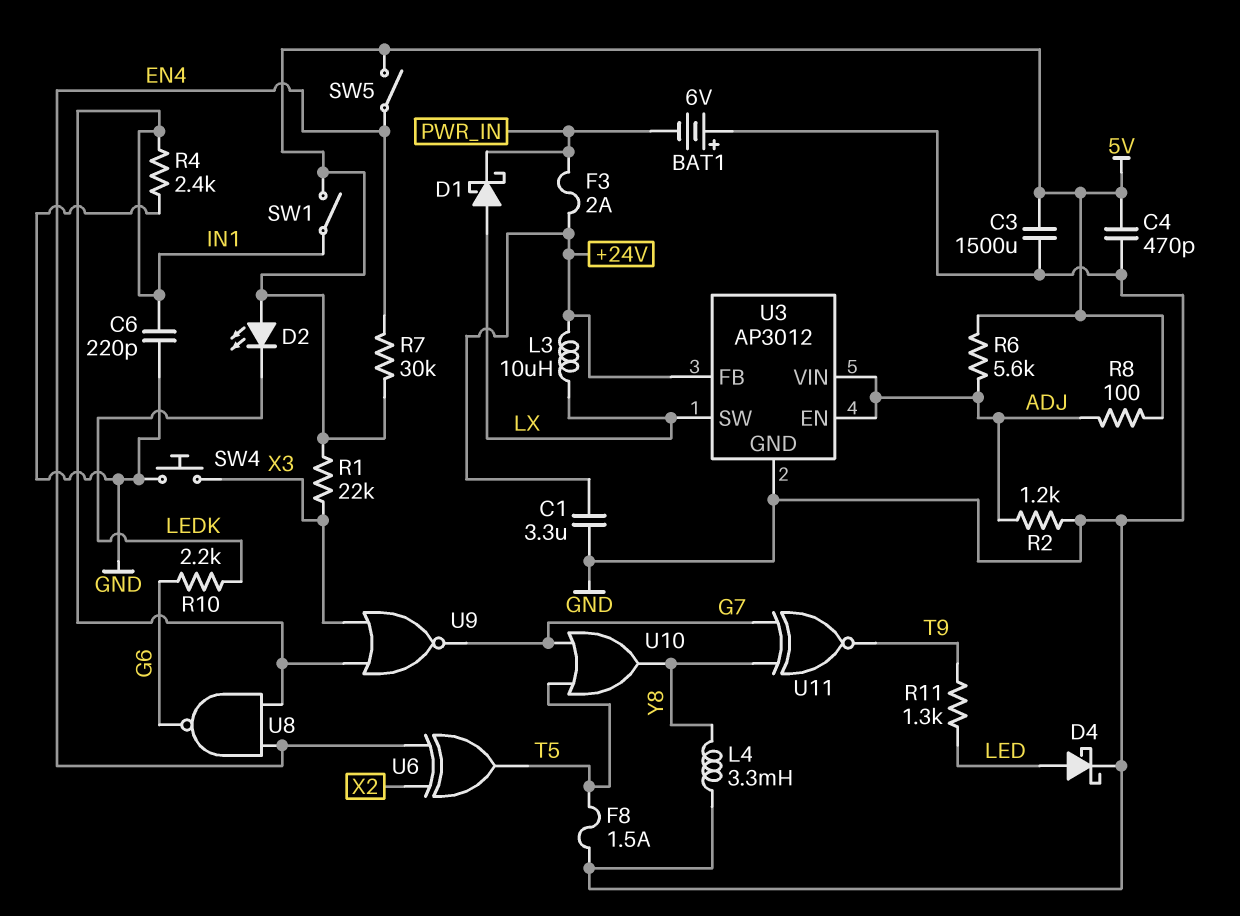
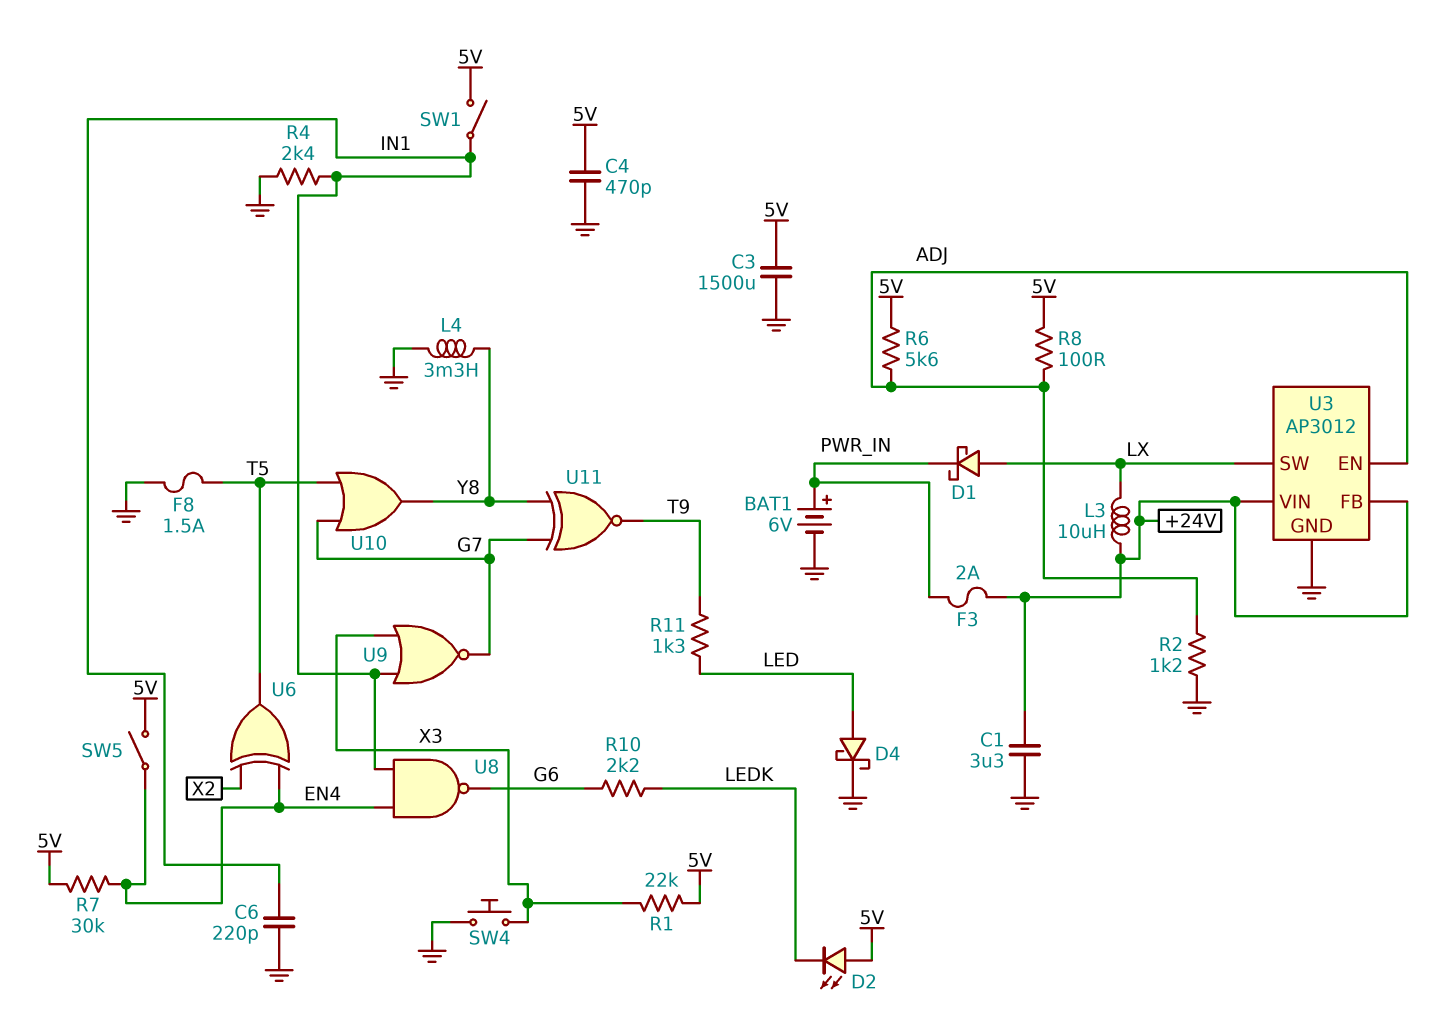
BAT1: 6V (plus GND, minus PWR_IN) -> 6V (plus PWR_IN, minus GND)
U3 pin VIN: ADJ -> +24V

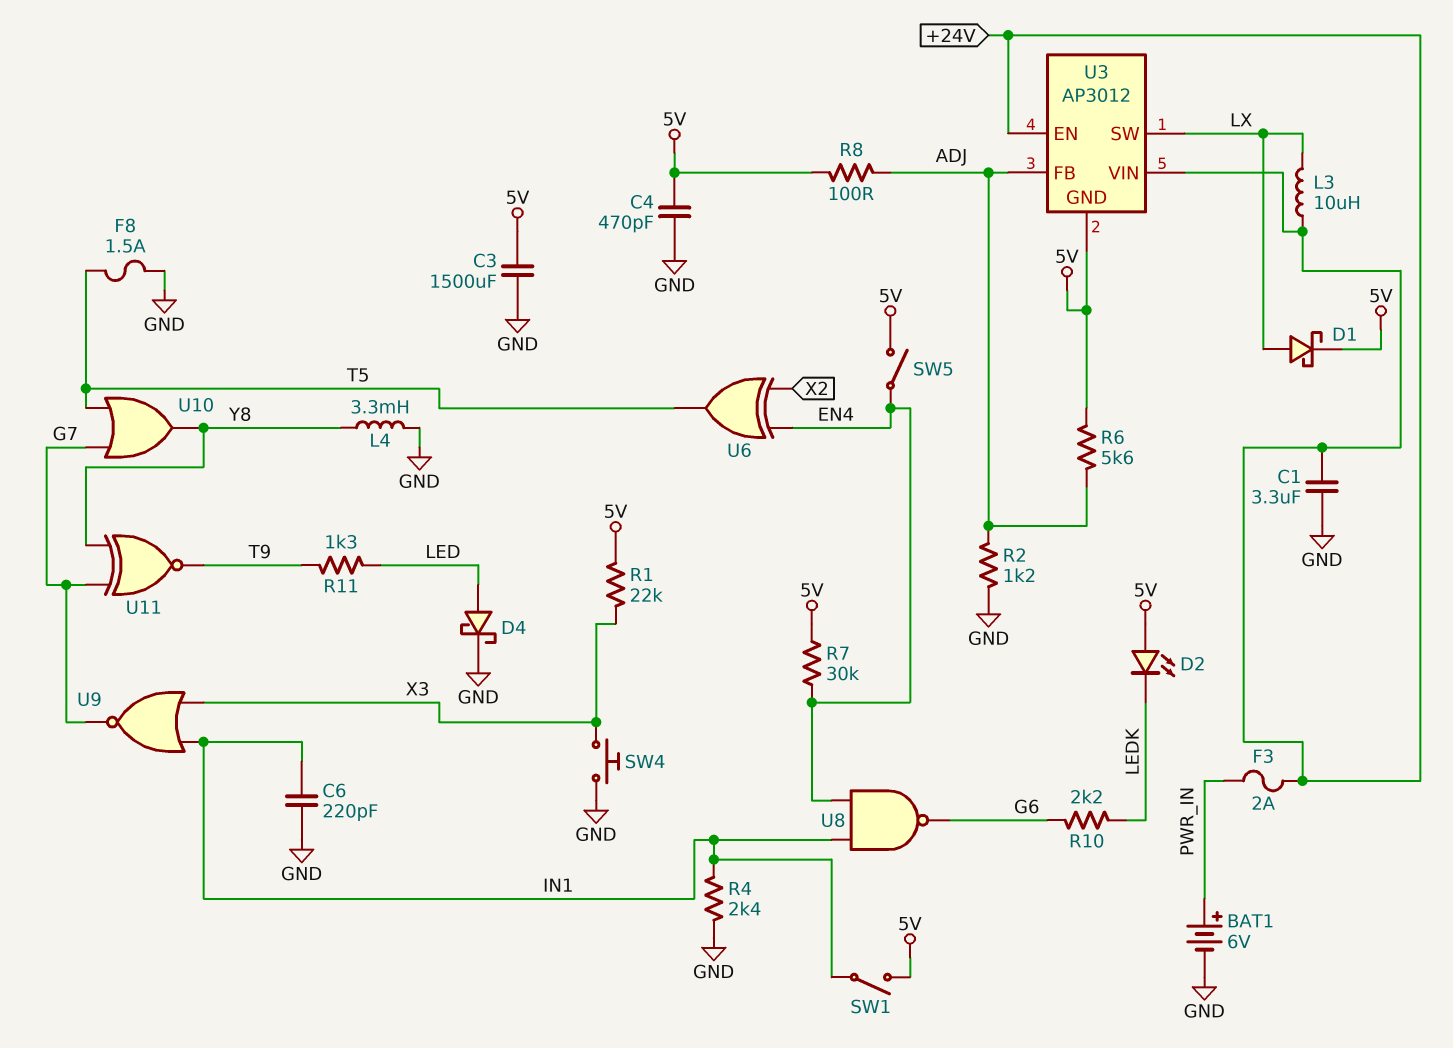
D1: schottky (A LX, K PWR_IN) -> schottky (A LX, K 5V)
U3 pin EN: ADJ -> +24V
U3 pin FB: +24V -> ADJ
U3 pin GND: GND -> 5V

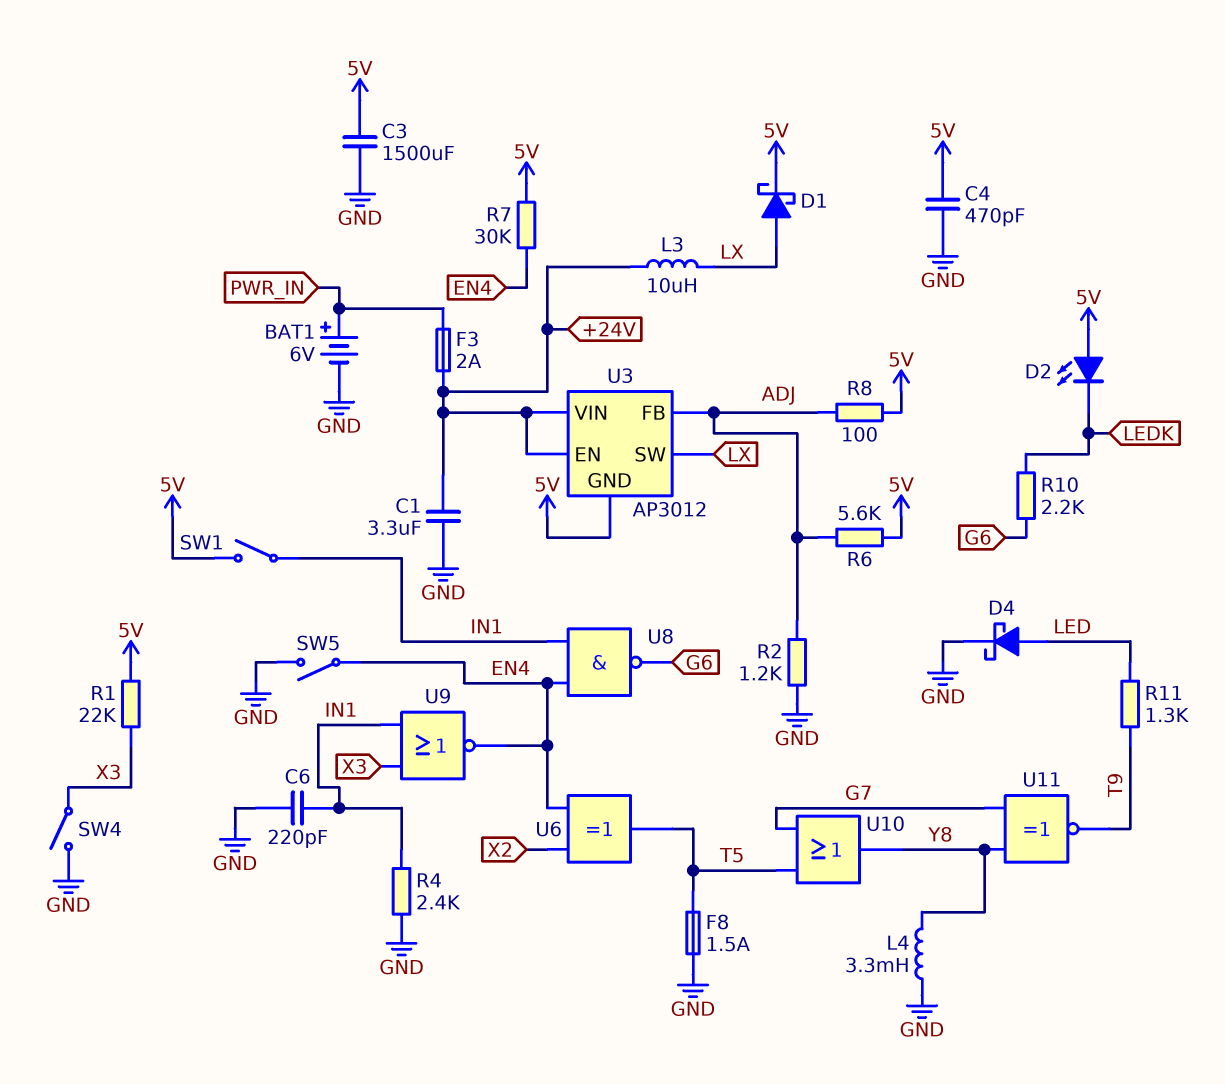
SW4: button (GND, X3) -> switch (GND, X3)
SW5: switch (5V, EN4) -> switch (EN4, GND)
U9: NOR (in IN1, in X3, out G7) -> NOR (in IN1, in X3, out EN4)

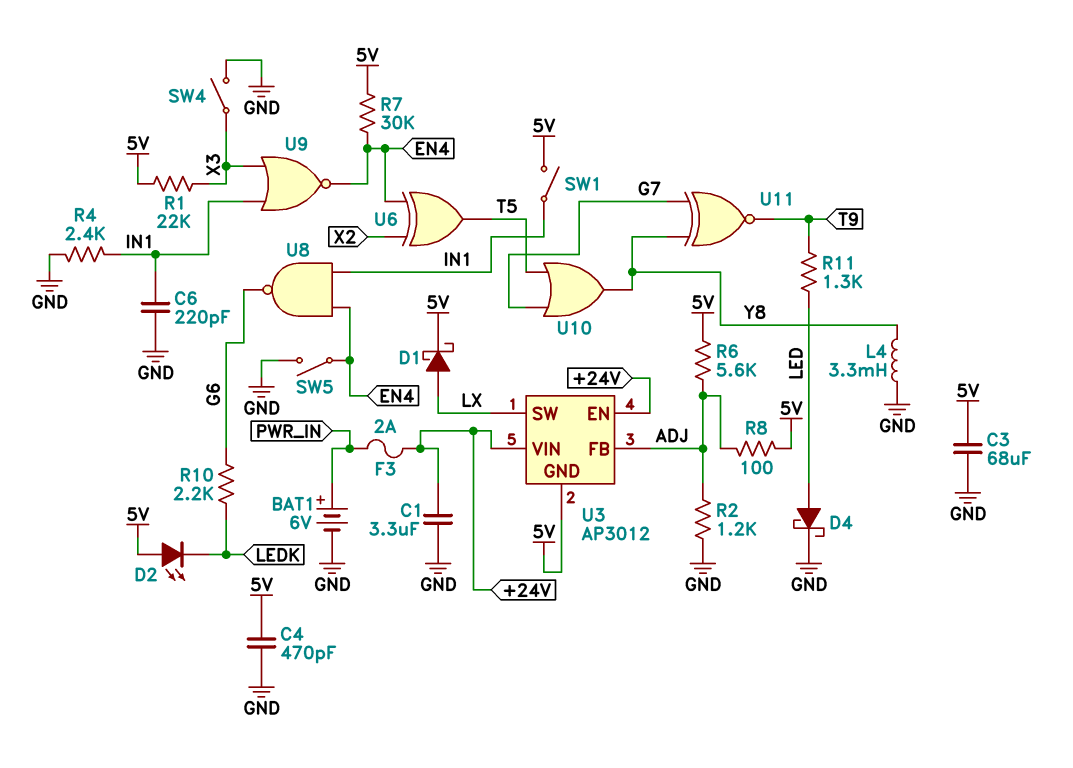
C3: 1500uF (5V, GND) -> 68uF (5V, GND)
F8: 1.5A (GND, T5) -> none
L3: 10uH (+24V, LX) -> none

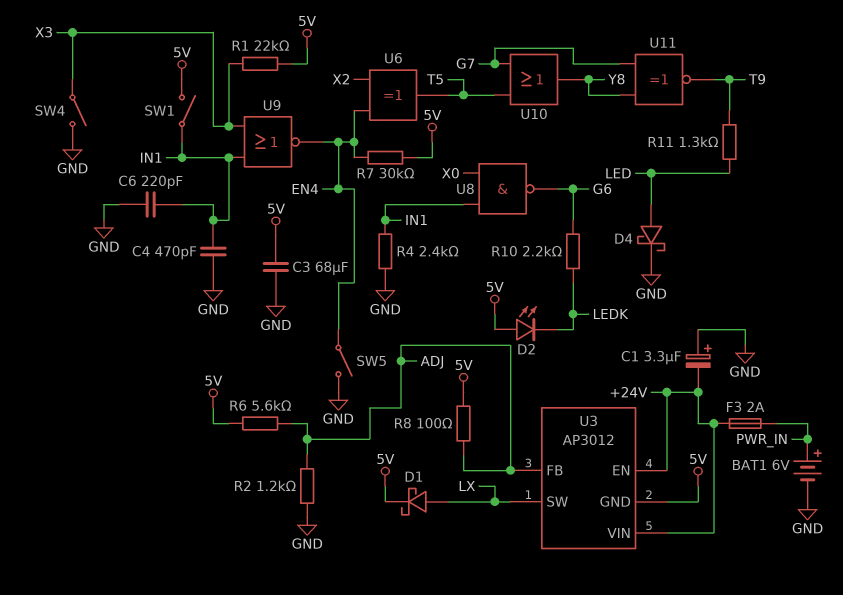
C1: 3.3uF (+24V, GND) -> 3.3uF (plus GND, minus +24V)
C4: 470pF (5V, GND) -> 470pF (GND, IN1)
L4: 3.3mH (GND, Y8) -> none
U8: NAND (in EN4, in IN1, out G6) -> NAND (in IN1, in X0, out G6)

